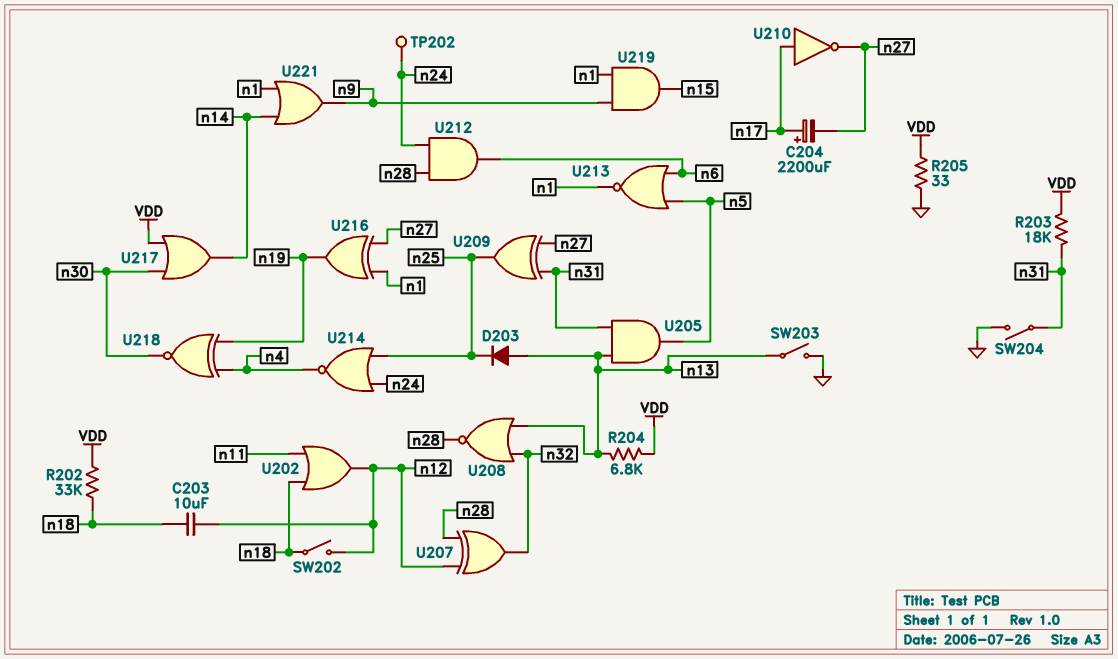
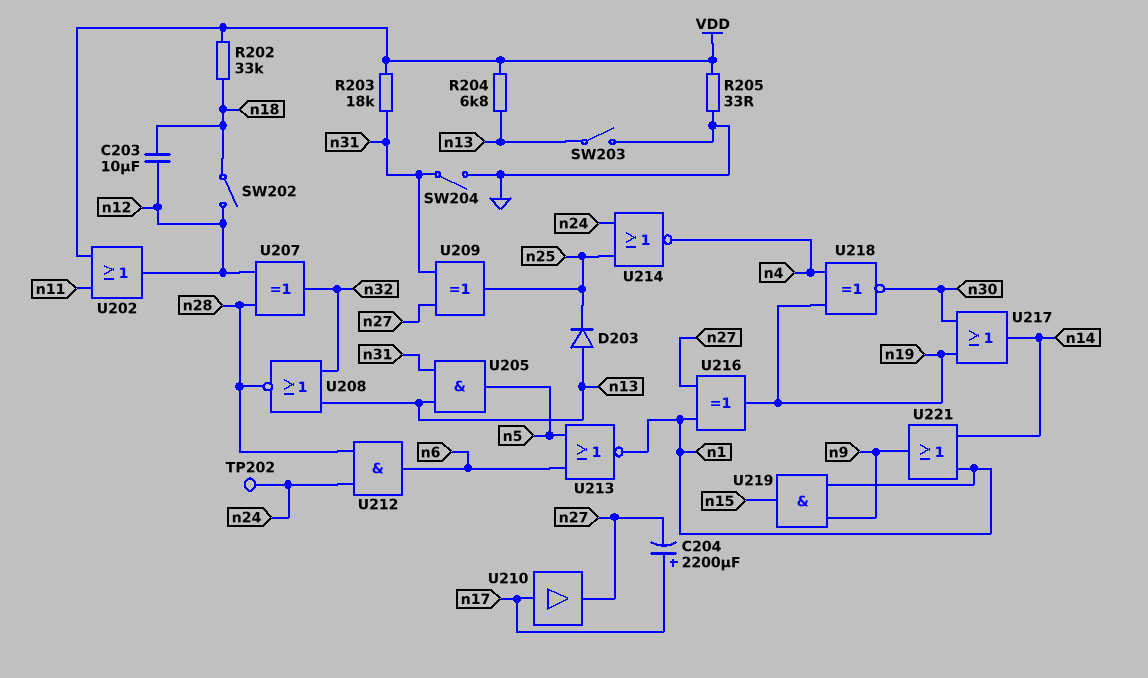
U202: OR (in n11, in n18, out n12) -> OR (in VDD, in n11, out n12)
U210: NOT (in n17, out n27) -> buffer (in n17, out n27)
U217: OR (in VDD, in n30, out n14) -> OR (in n19, in n30, out n14)

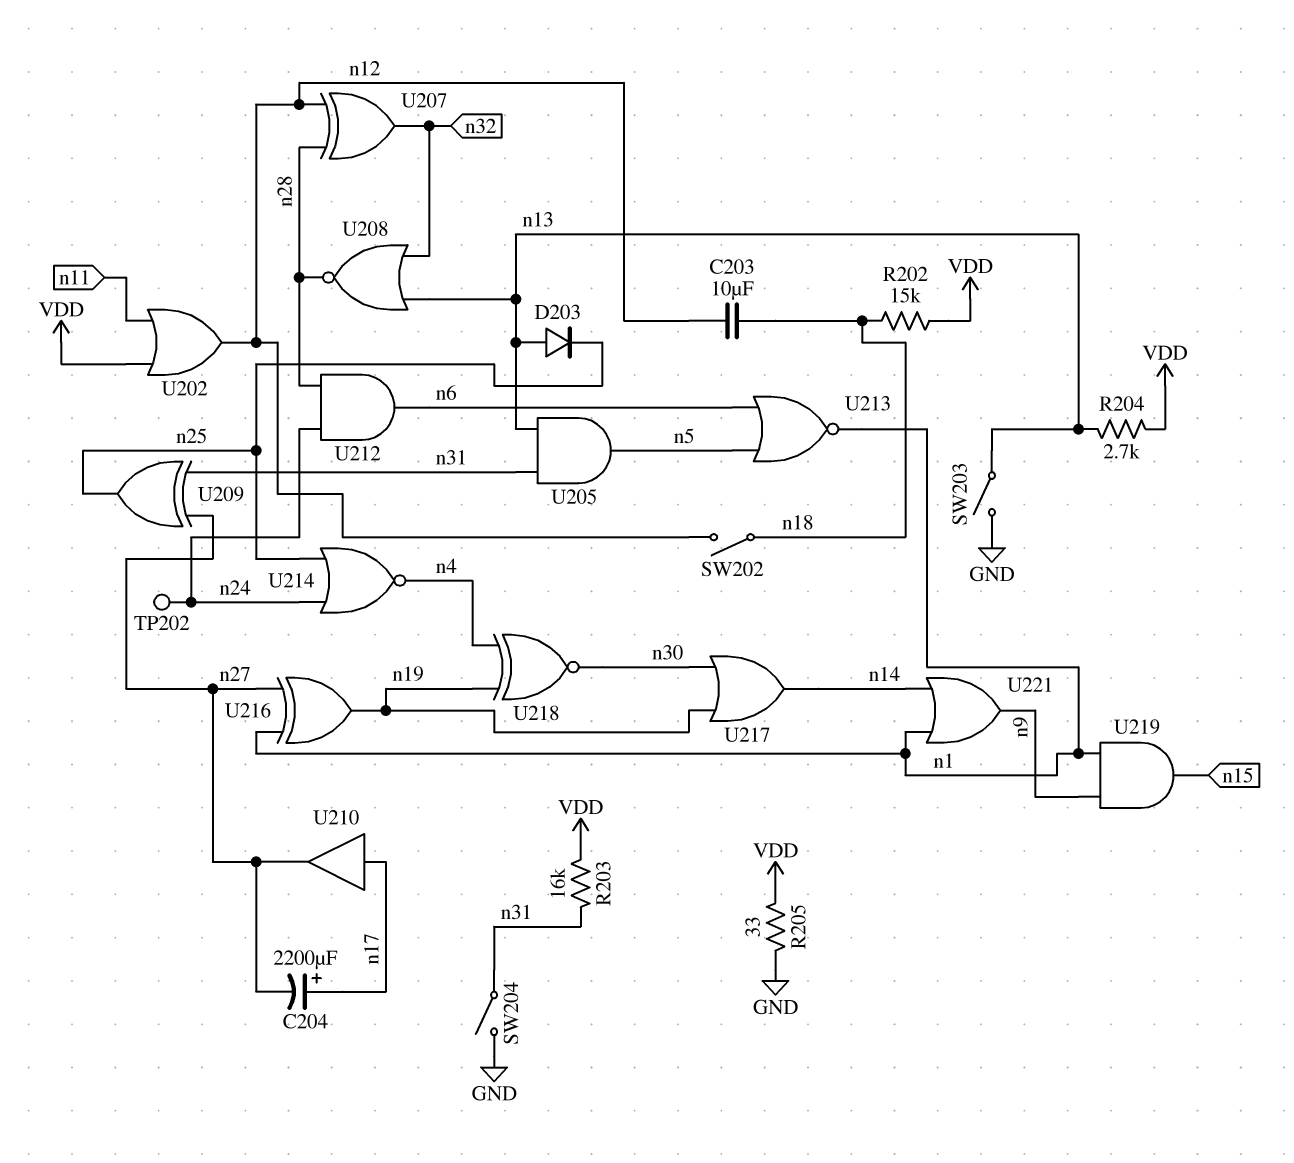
R202: 33k (VDD, n18) -> 15k (VDD, n18)
R203: 18k (VDD, n31) -> 16k (VDD, n31)
R204: 6.8k (VDD, n13) -> 2.7k (VDD, n13)

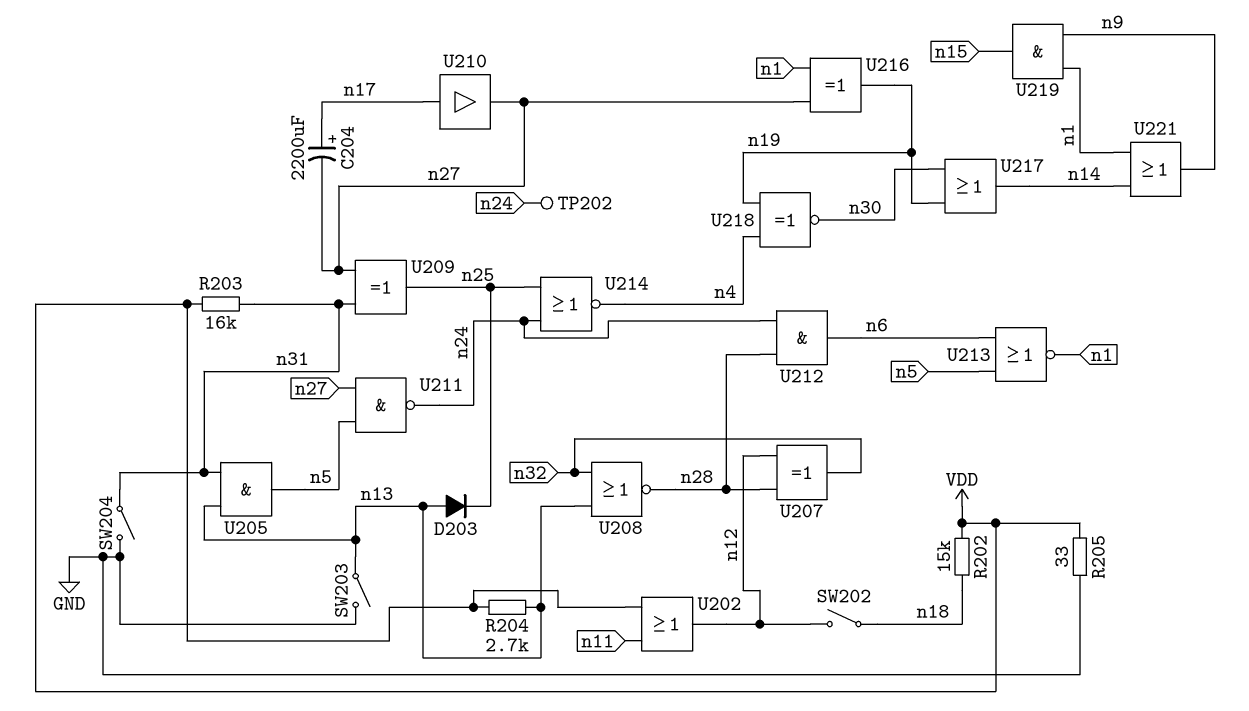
C203: 10uF (n12, n18) -> none
U211: none -> NAND (in n5, in n27, out n24)

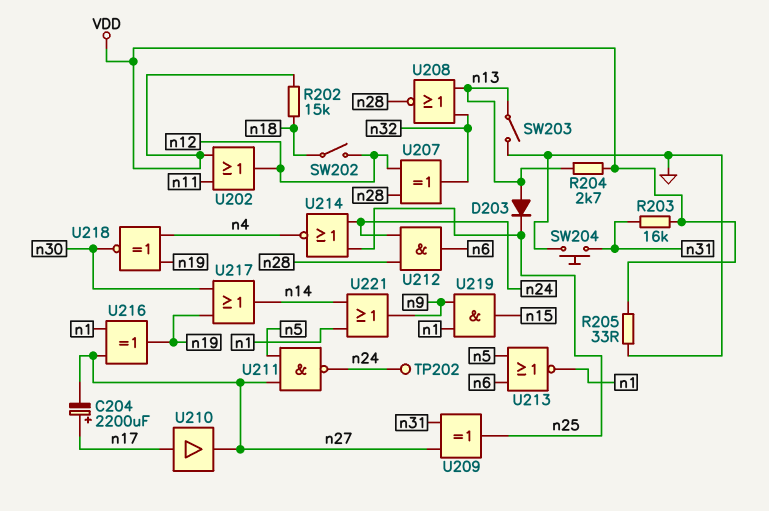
SW204: switch (GND, n31) -> button (GND, n31)
U205: AND (in n13, in n31, out n5) -> none

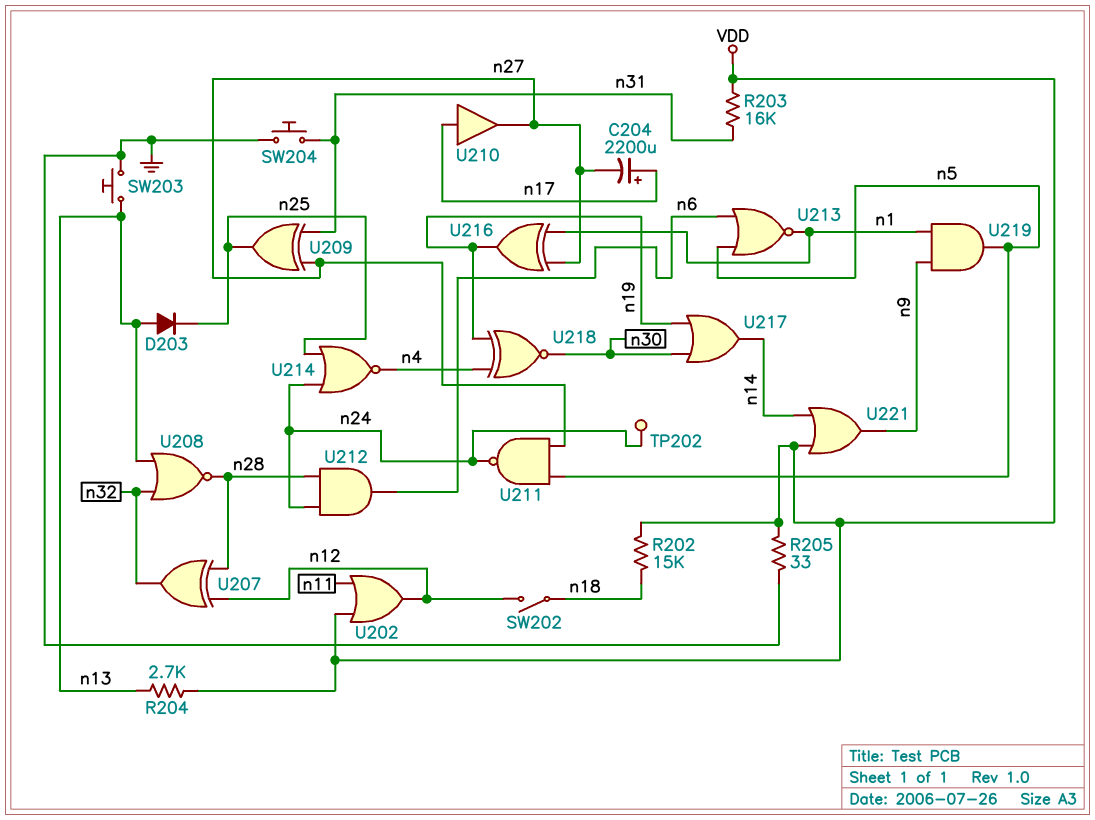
SW203: switch (GND, n13) -> button (GND, n13)
U219: AND (in n1, in n9, out n15) -> AND (in n1, in n9, out n5)
U221: OR (in n1, in n14, out n9) -> OR (in VDD, in n14, out n9)

